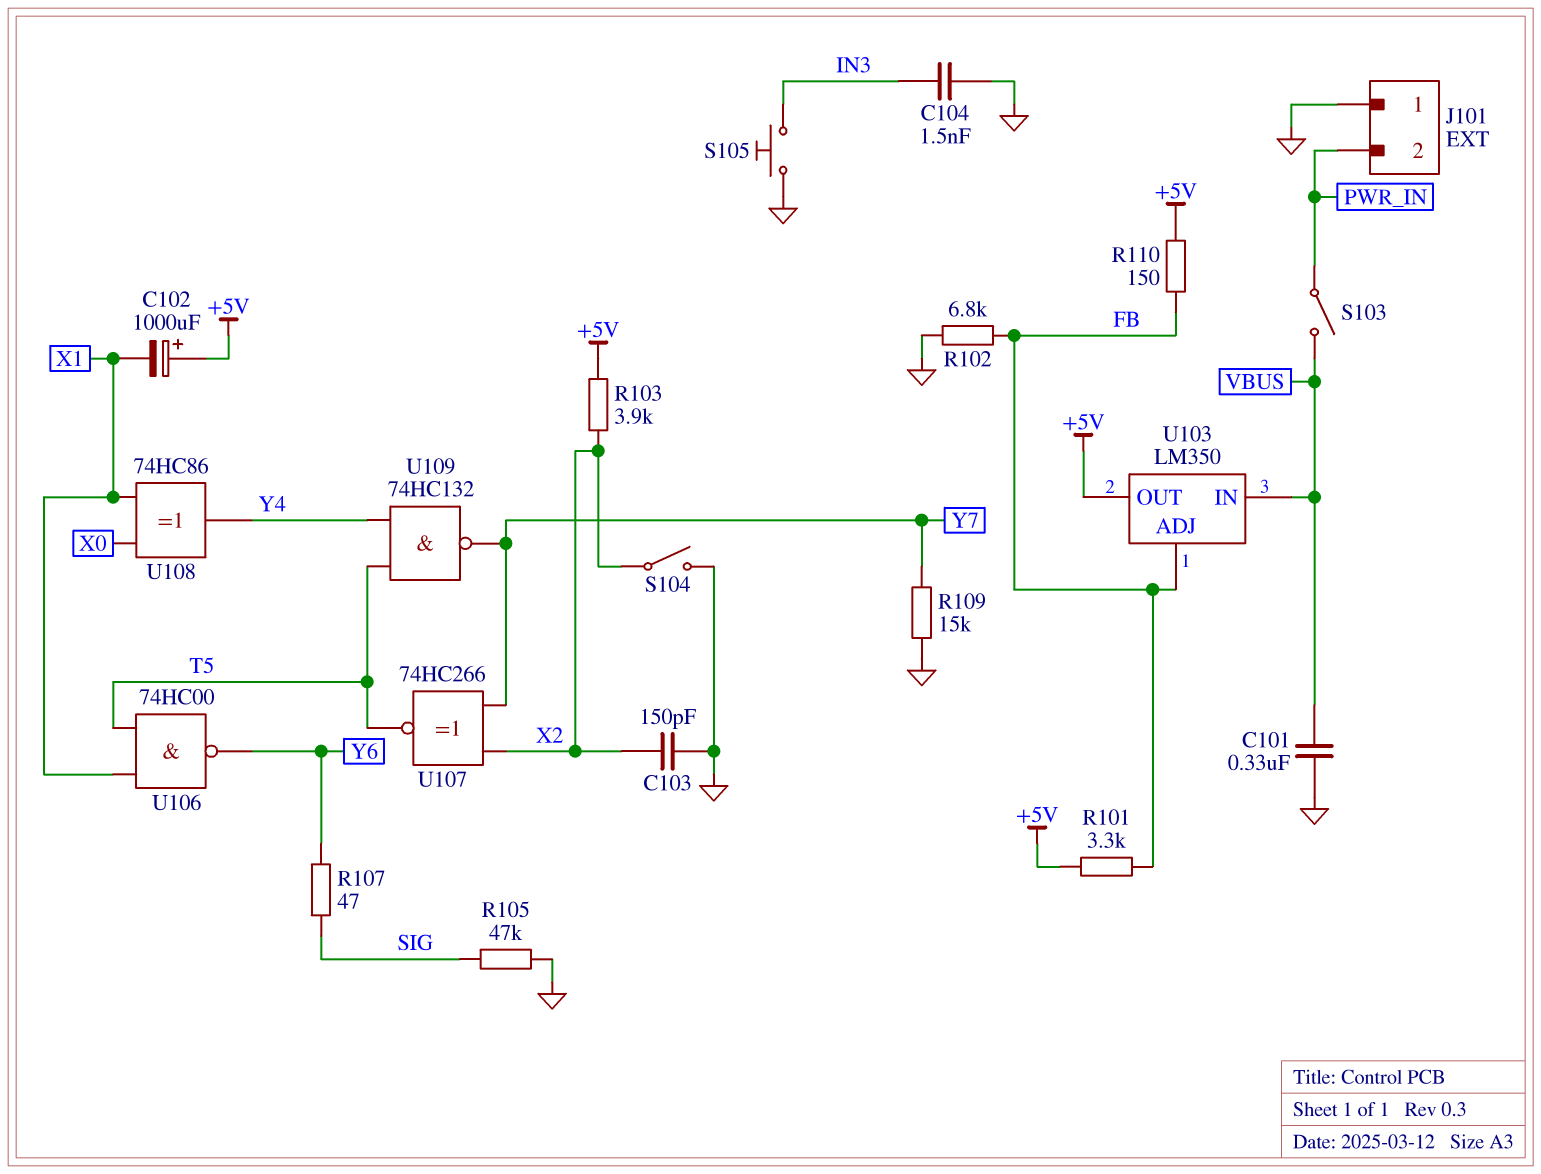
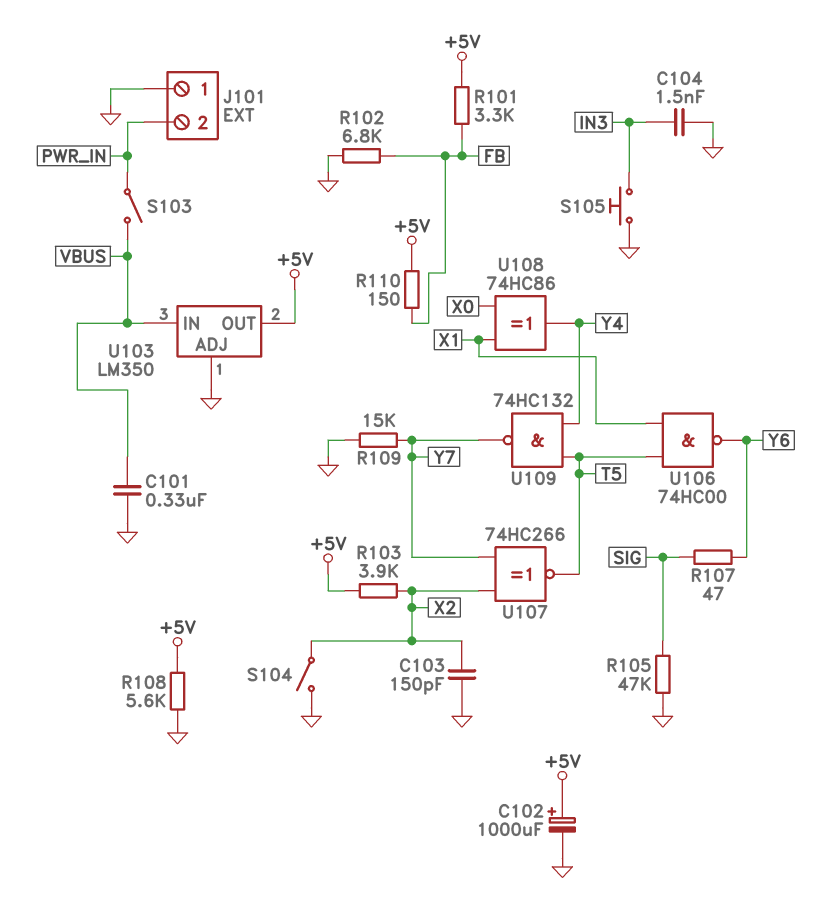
C102: 1000uF (plus +5V, minus X1) -> 1000uF (plus +5V, minus GND)
R108: none -> 5.6k (+5V, GND)
U103 pin ADJ: FB -> GND

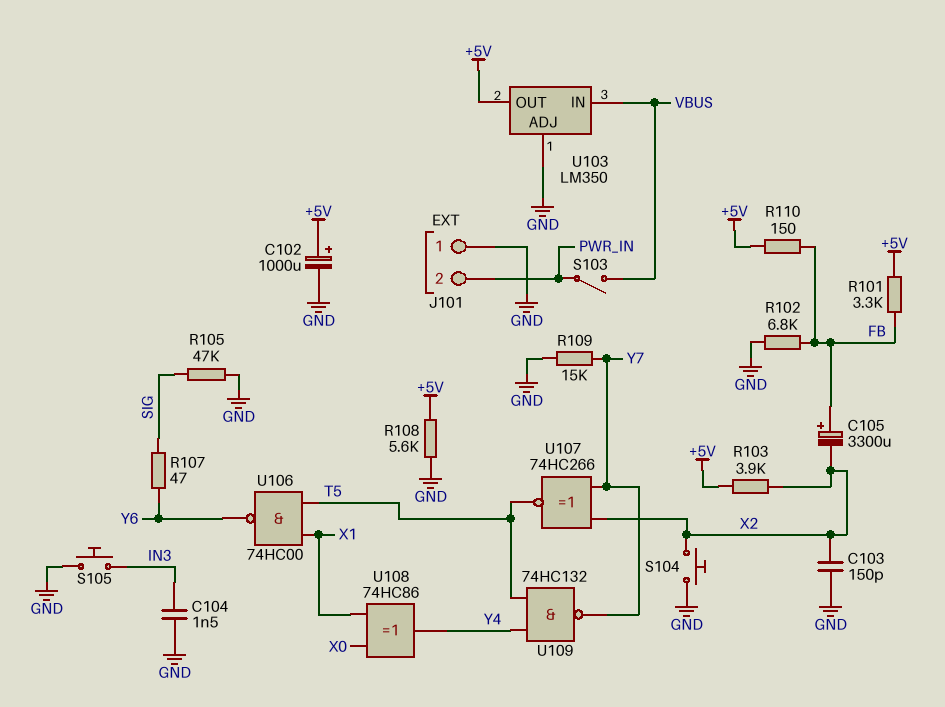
C101: 330nF (GND, VBUS) -> none
C105: none -> 3300uF (plus FB, minus X2)
S104: switch (GND, X2) -> button (GND, X2)

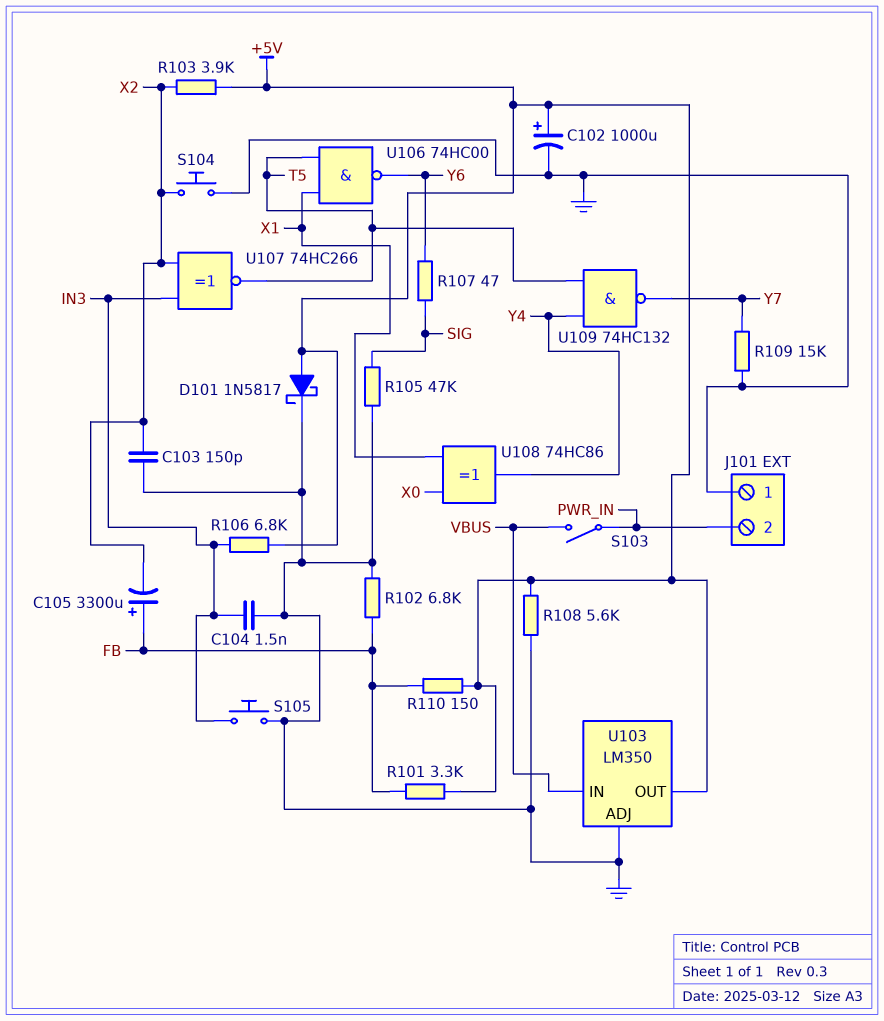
D101: none -> schottky 1N5817 (A +5V, K GND)
R106: none -> 6.8k (+5V, IN3)
U107: XNOR 74HC266 (in X2, in Y7, out T5) -> XNOR 74HC266 (in IN3, in X2, out T5)

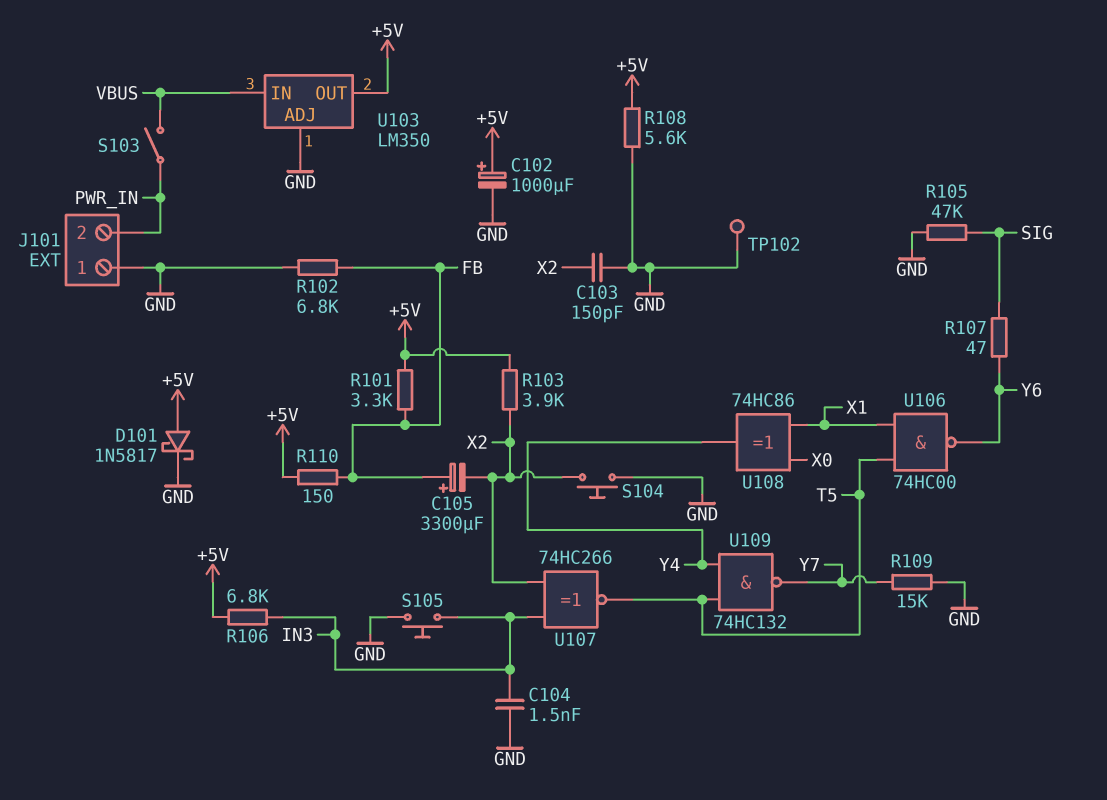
TP102: none -> test point (GND)

